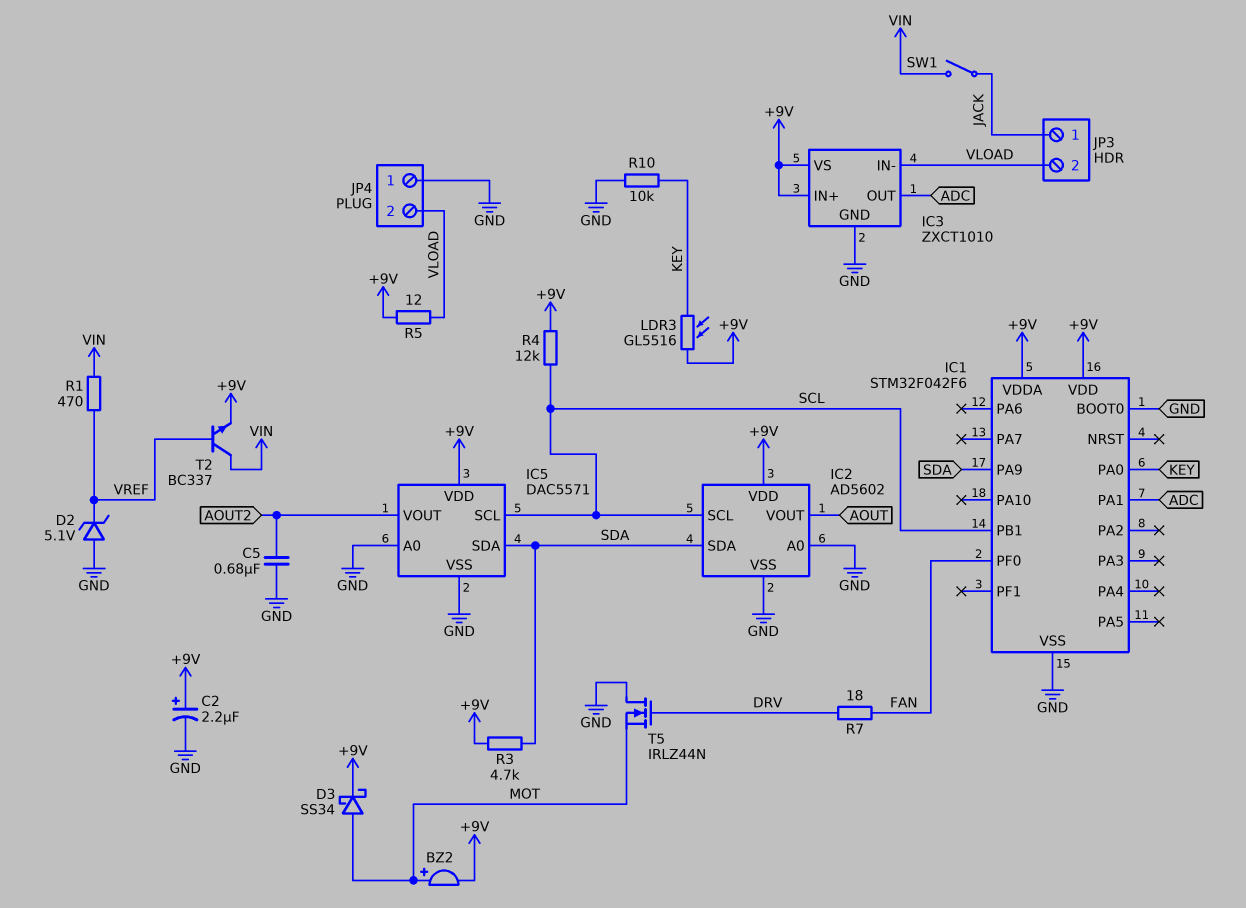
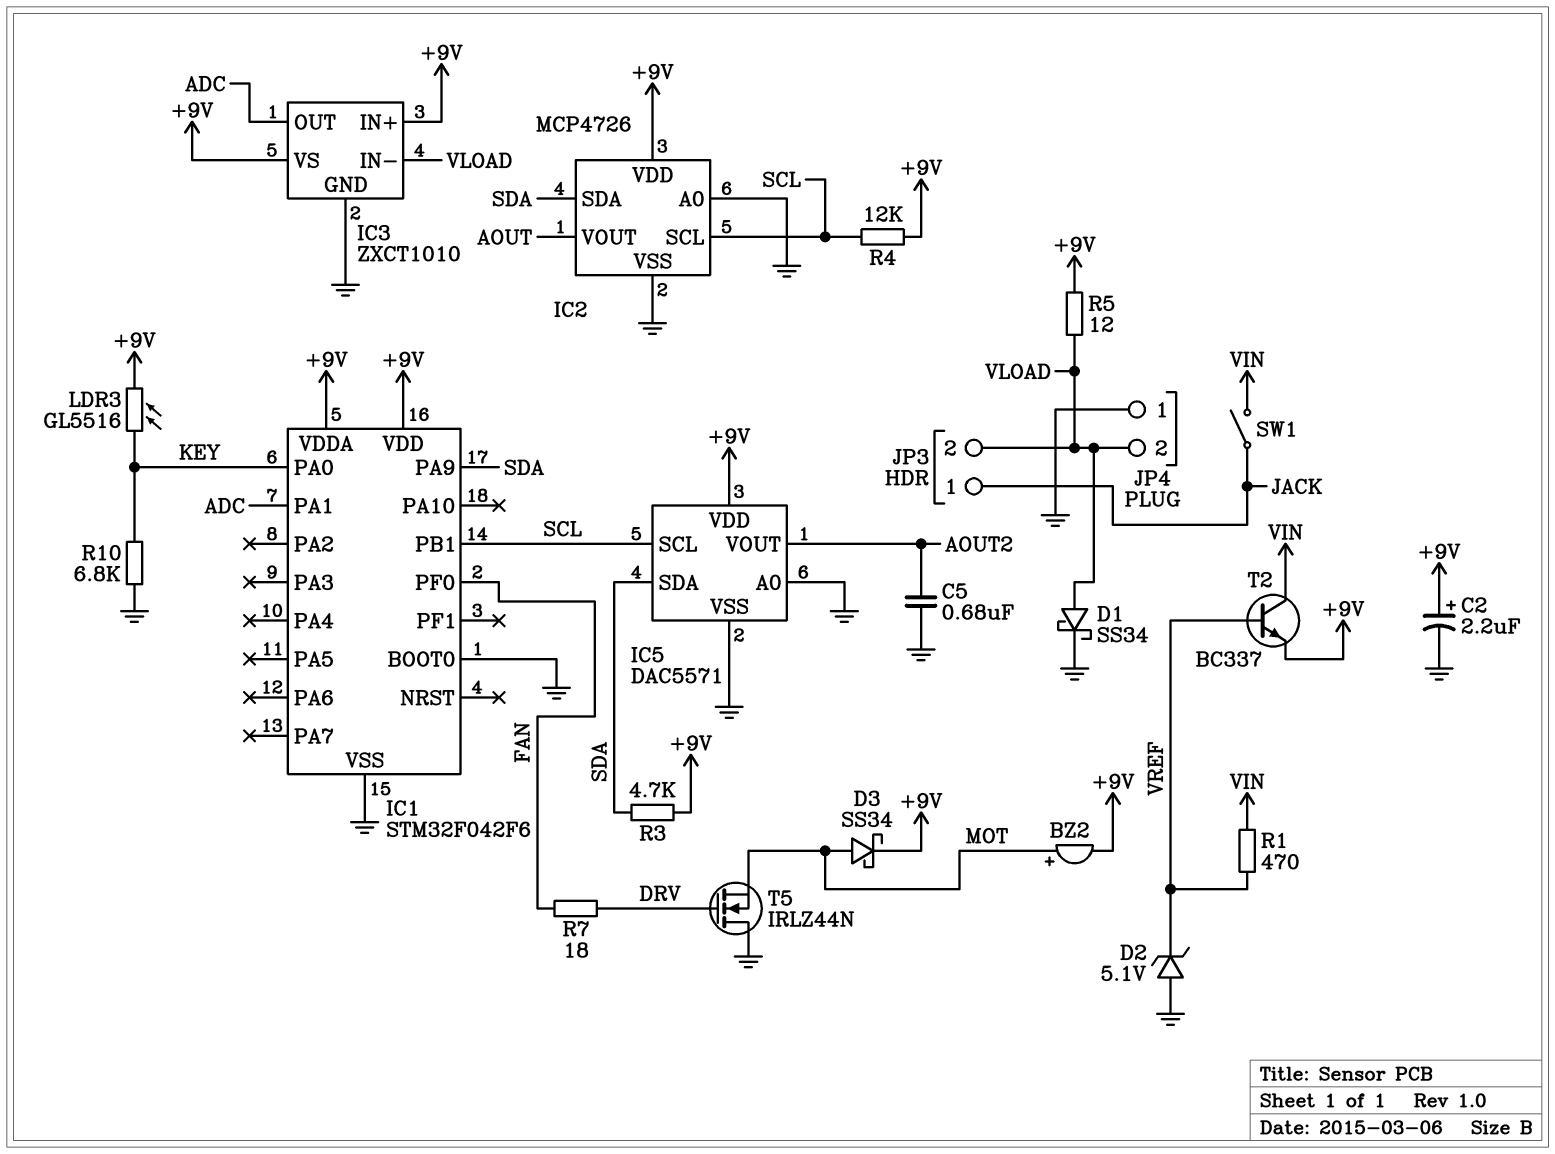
D1: none -> schottky SS34 (A VLOAD, K GND)
IC2: AD5602 -> MCP4726
R10: 10k (GND, KEY) -> 6.8k (GND, KEY)

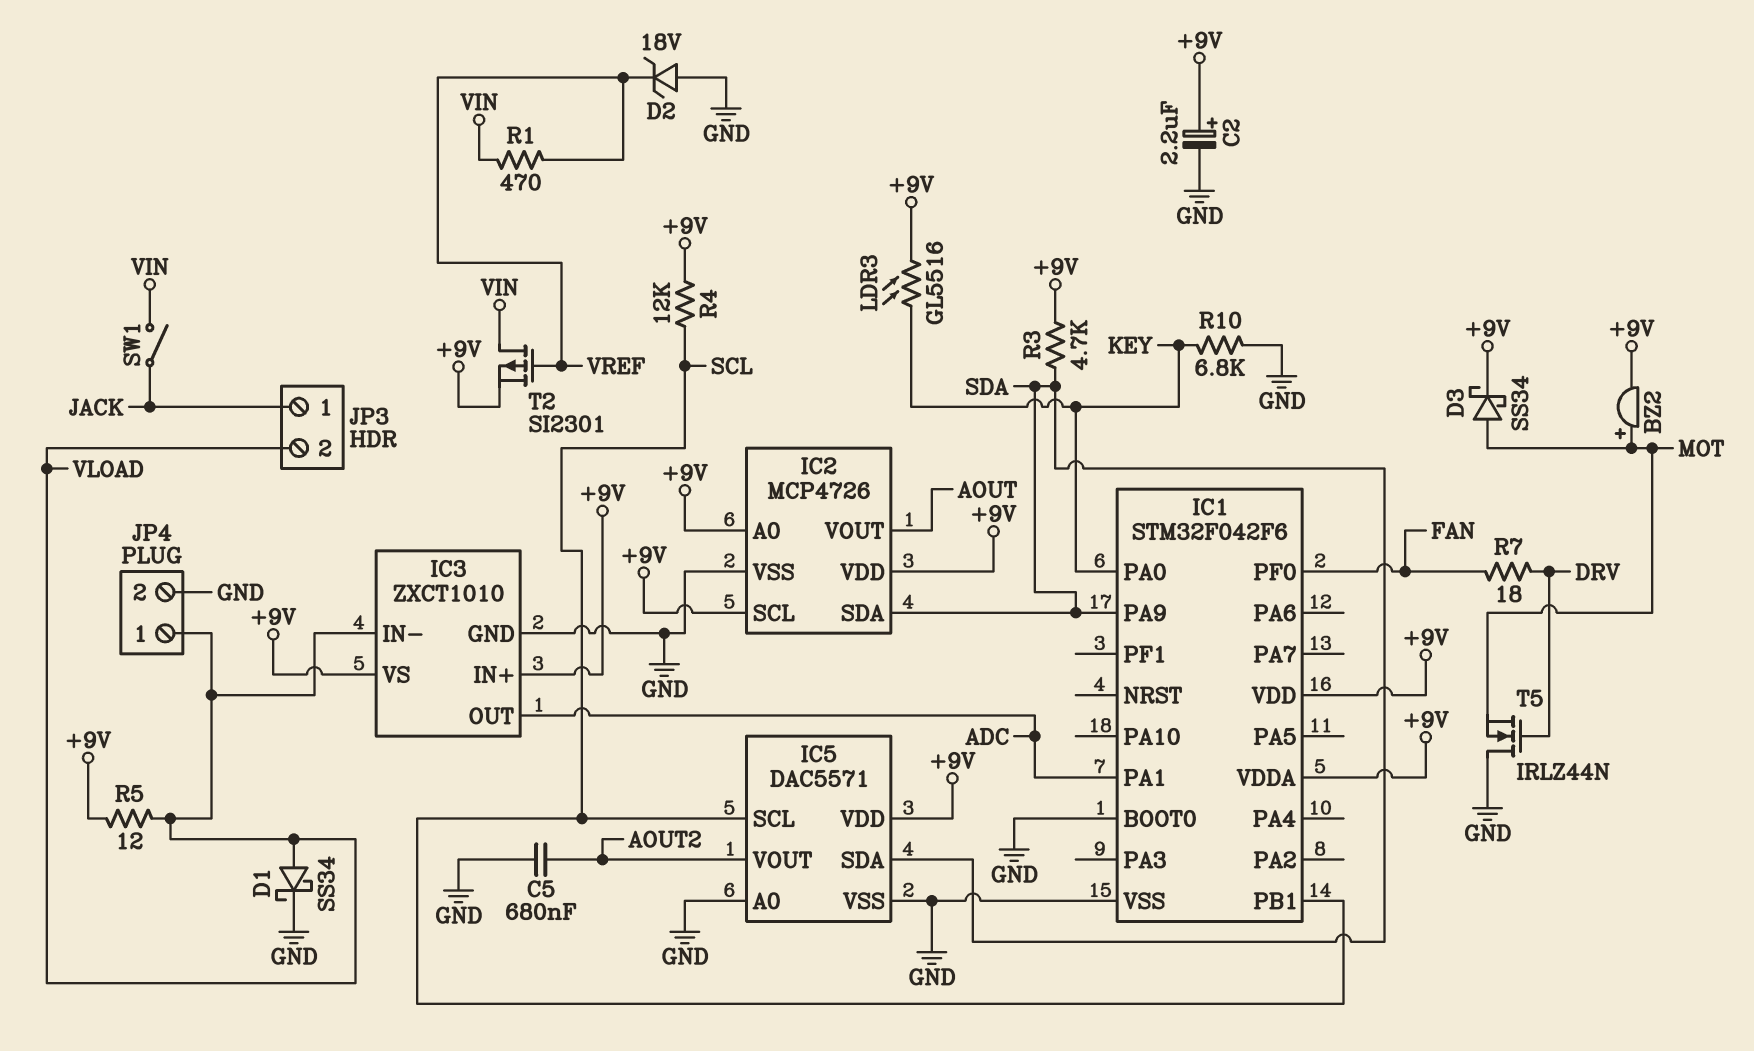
D2: zener 5.1V (A GND, K VREF) -> zener 18V (A GND, K VREF)
IC2 pin A0: GND -> +9V
IC2 pin SCL: SCL -> +9V
JP4 pin 1: GND -> VLOAD
JP4 pin 2: VLOAD -> GND
T2: NPN BC337 (B VREF, C VIN, E +9V) -> PMOS SI2301 (G VREF, D VIN, S +9V)

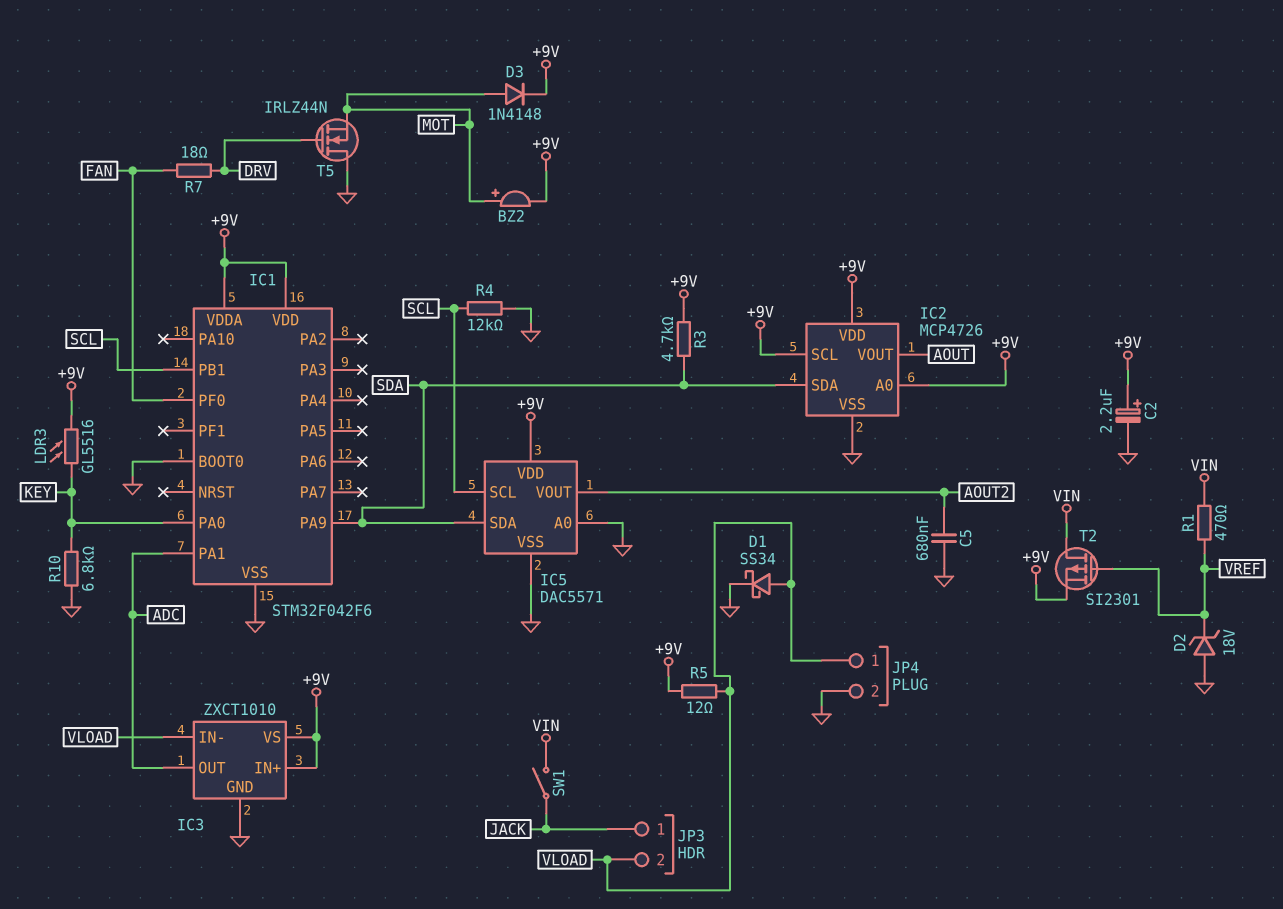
D3: schottky SS34 (A MOT, K +9V) -> diode 1N4148 (A MOT, K +9V)
R4: 12k (+9V, SCL) -> 12k (GND, SCL)

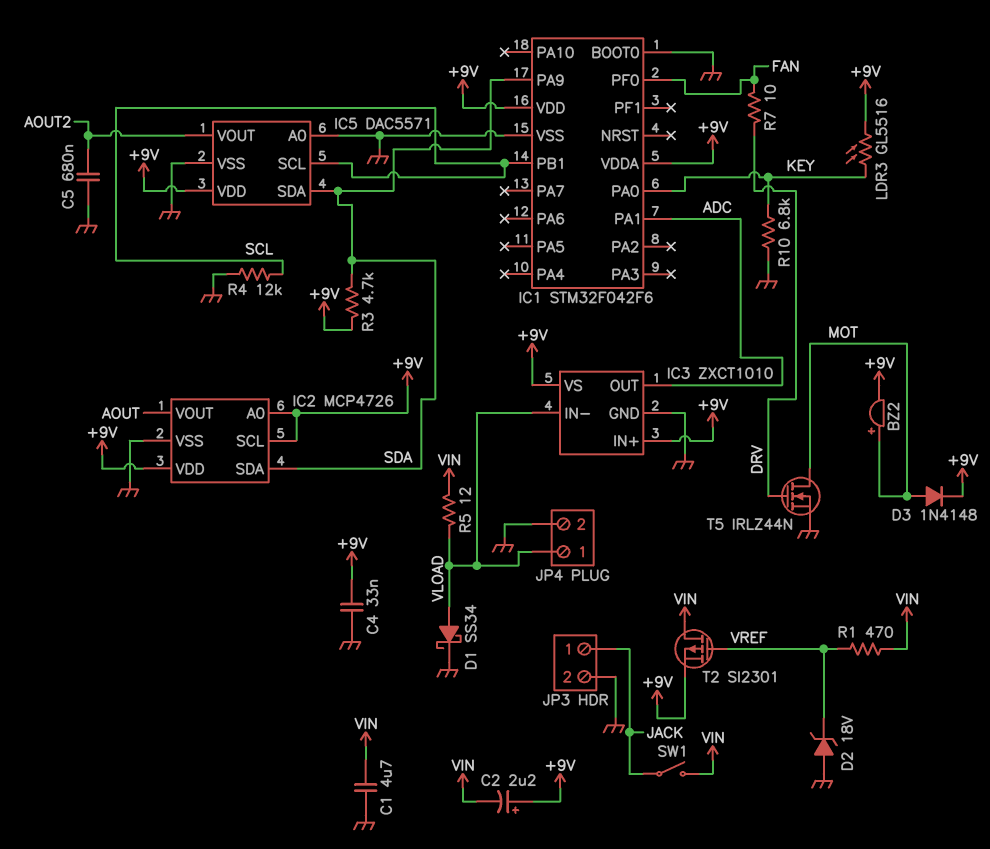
C1: none -> 4.7uF (GND, VIN)
C2: 2.2uF (plus +9V, minus GND) -> 2.2uF (plus +9V, minus VIN)
C4: none -> 33nF (+9V, GND)
JP3 pin 2: VLOAD -> GND
R5: 12 (+9V, VLOAD) -> 12 (VIN, VLOAD)
R7: 18 (DRV, FAN) -> 10 (DRV, FAN)
T5: NMOS IRLZ44N (G DRV, D GND, S MOT) -> NMOS IRLZ44N (G DRV, D MOT, S GND)

